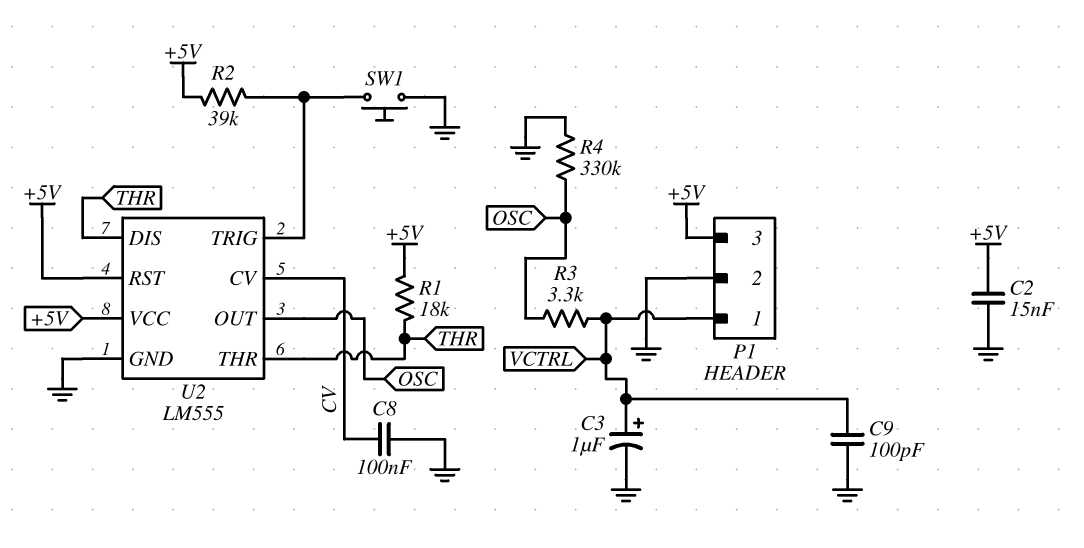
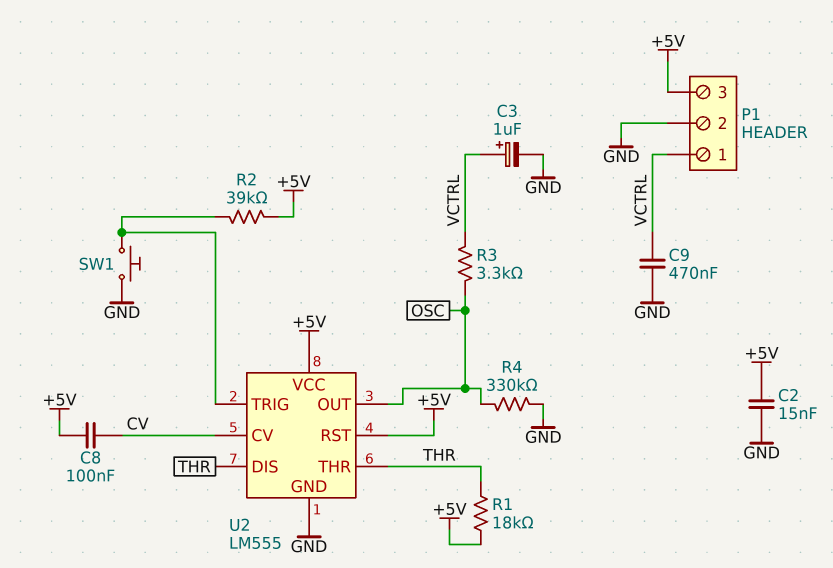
C8: 100nF (CV, GND) -> 100nF (+5V, CV)
C9: 100pF (GND, VCTRL) -> 470nF (GND, VCTRL)

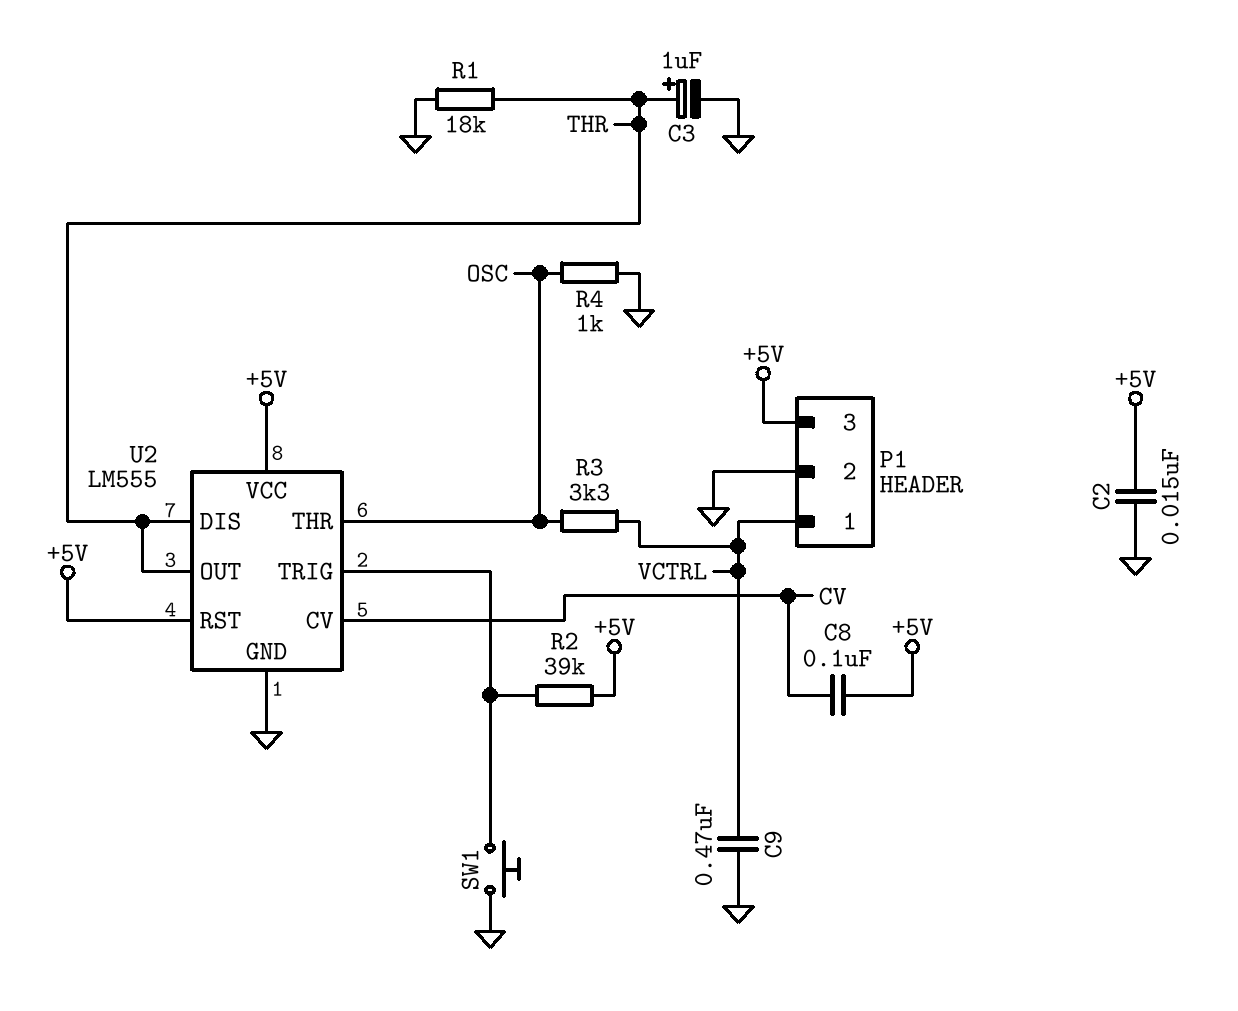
C3: 1uF (plus VCTRL, minus GND) -> 1uF (plus THR, minus GND)
R1: 18k (+5V, THR) -> 18k (GND, THR)
R4: 330k (GND, OSC) -> 1k (GND, OSC)
U2 pin OUT: OSC -> THR
U2 pin THR: THR -> OSC

